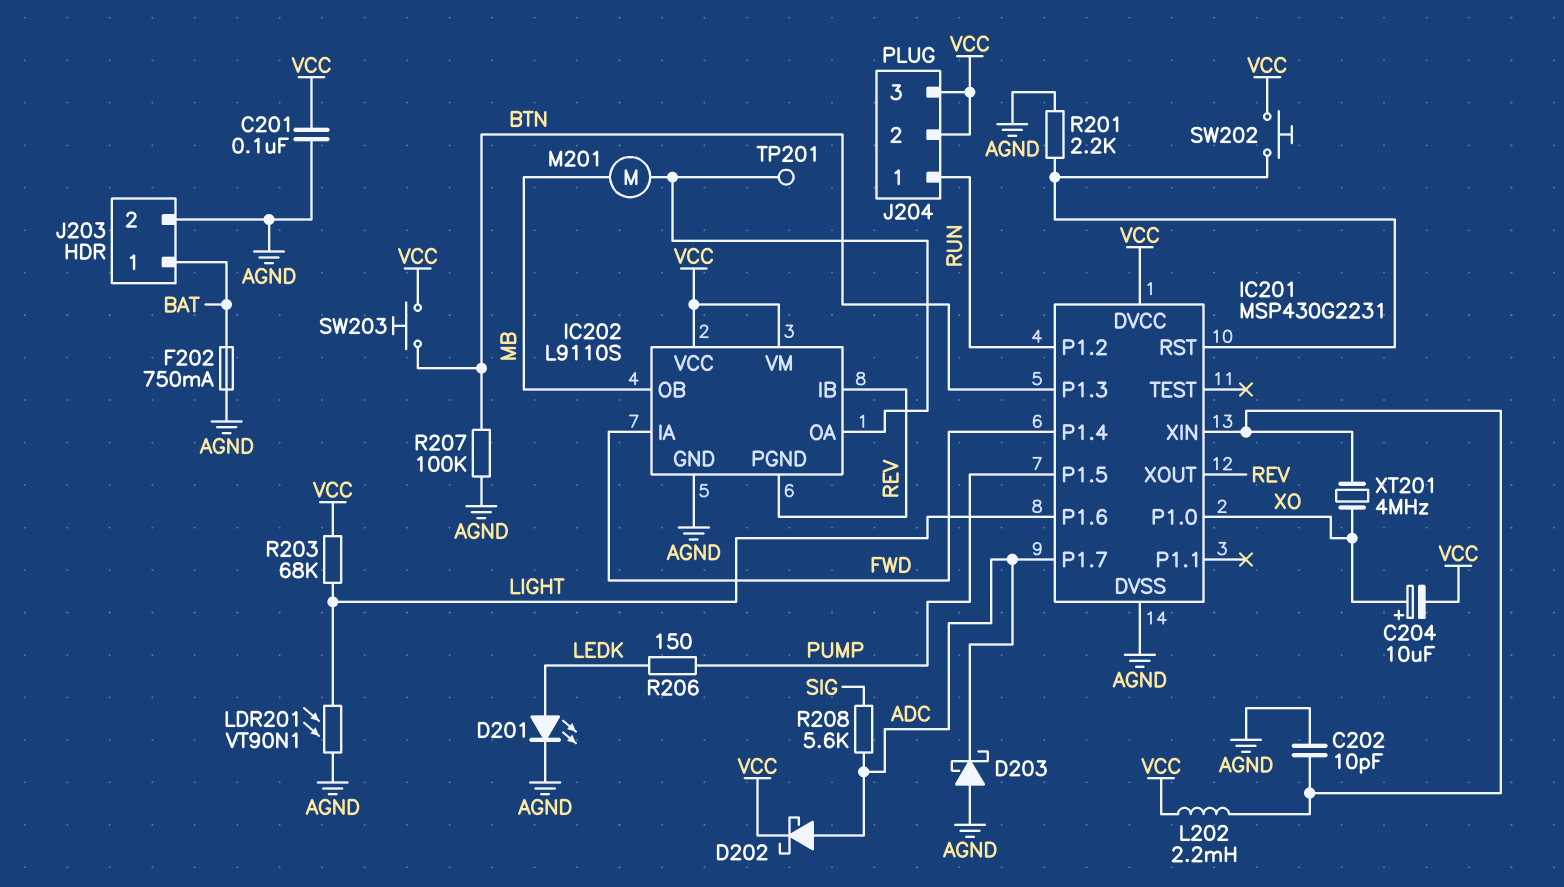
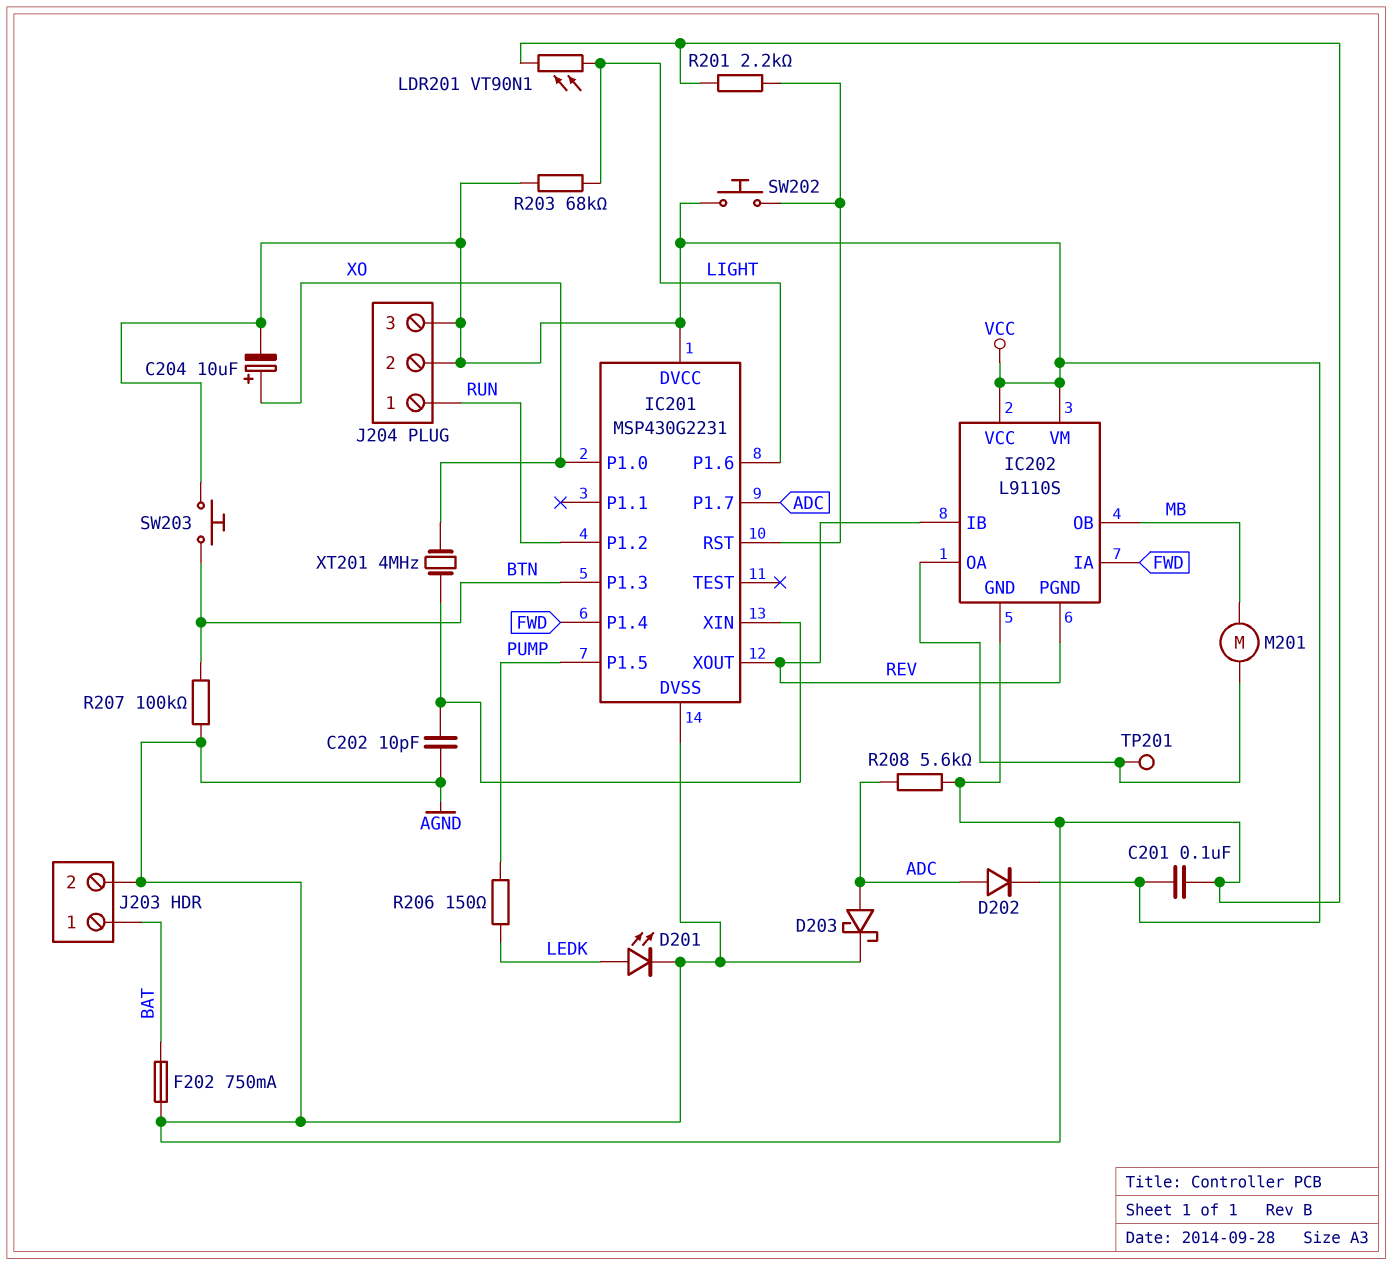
D202: schottky (A ADC, K VCC) -> diode (A ADC, K VCC)
D203: schottky (A AGND, K ADC) -> schottky (A ADC, K AGND)
L202: 2.2mH (IC201/XIN, VCC) -> none
R208: 5.6k (ADC, SIG) -> 5.6k (ADC, AGND)

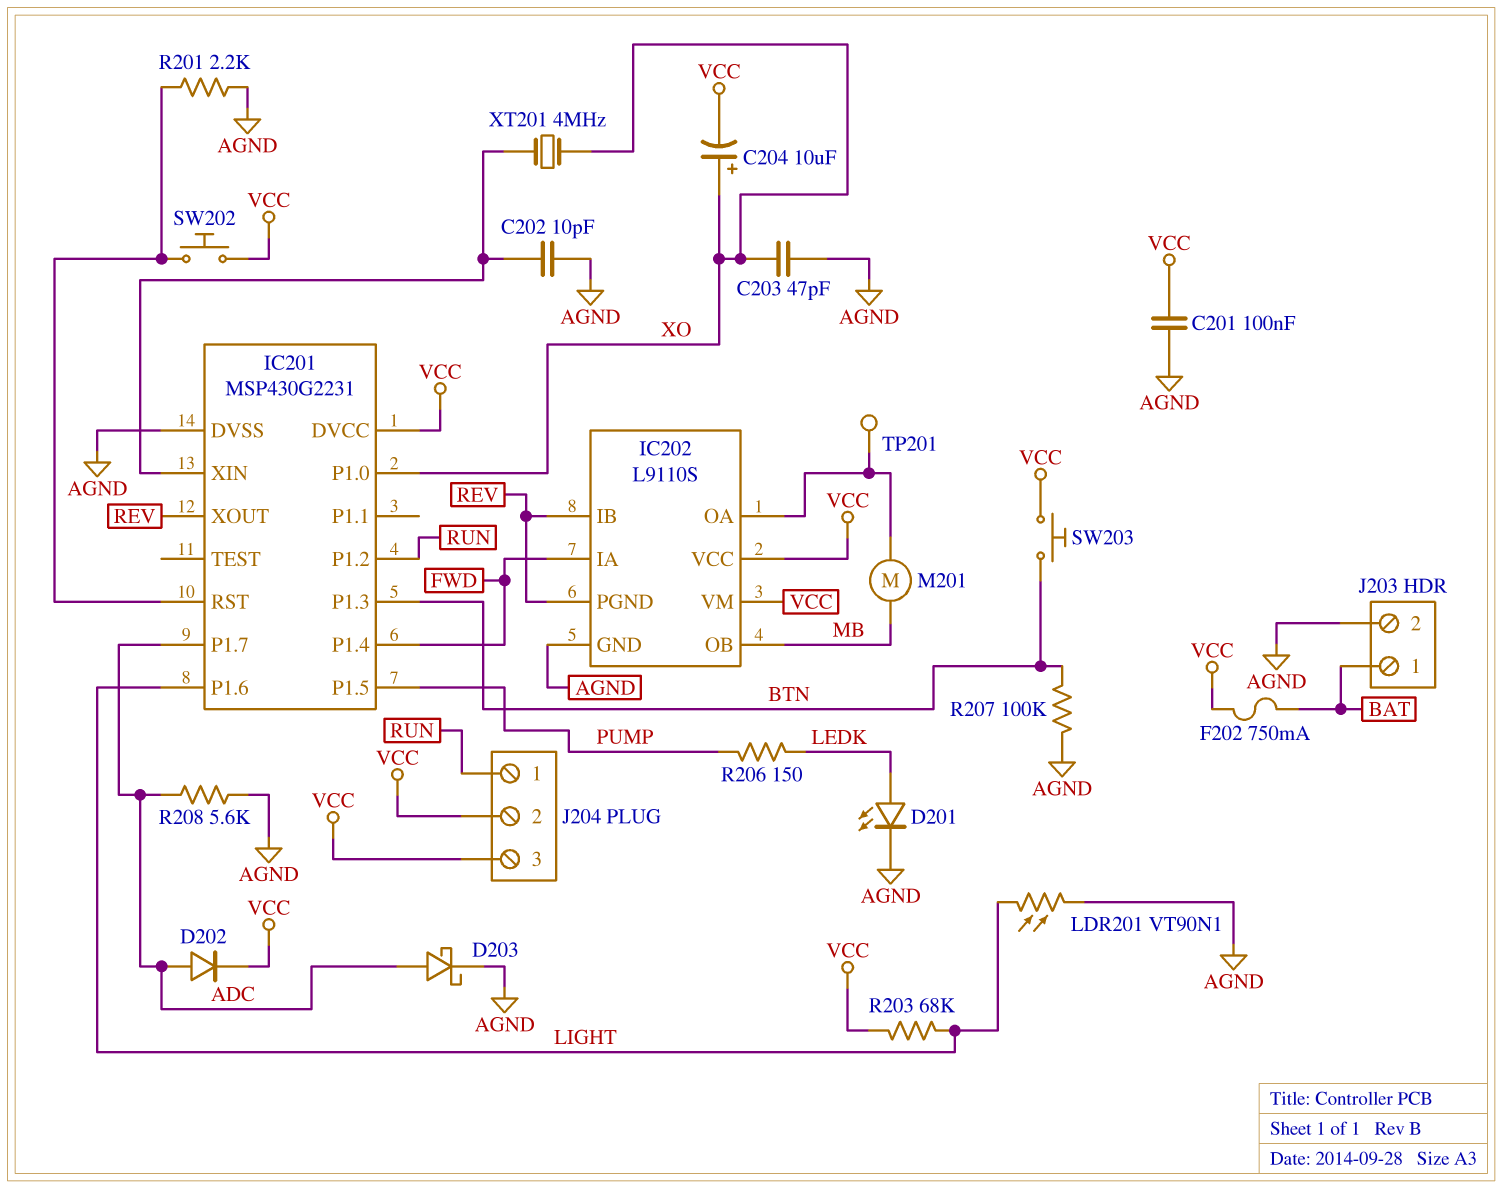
C203: none -> 47pF (AGND, XO)
F202: 750mA (AGND, BAT) -> 750mA (BAT, VCC)

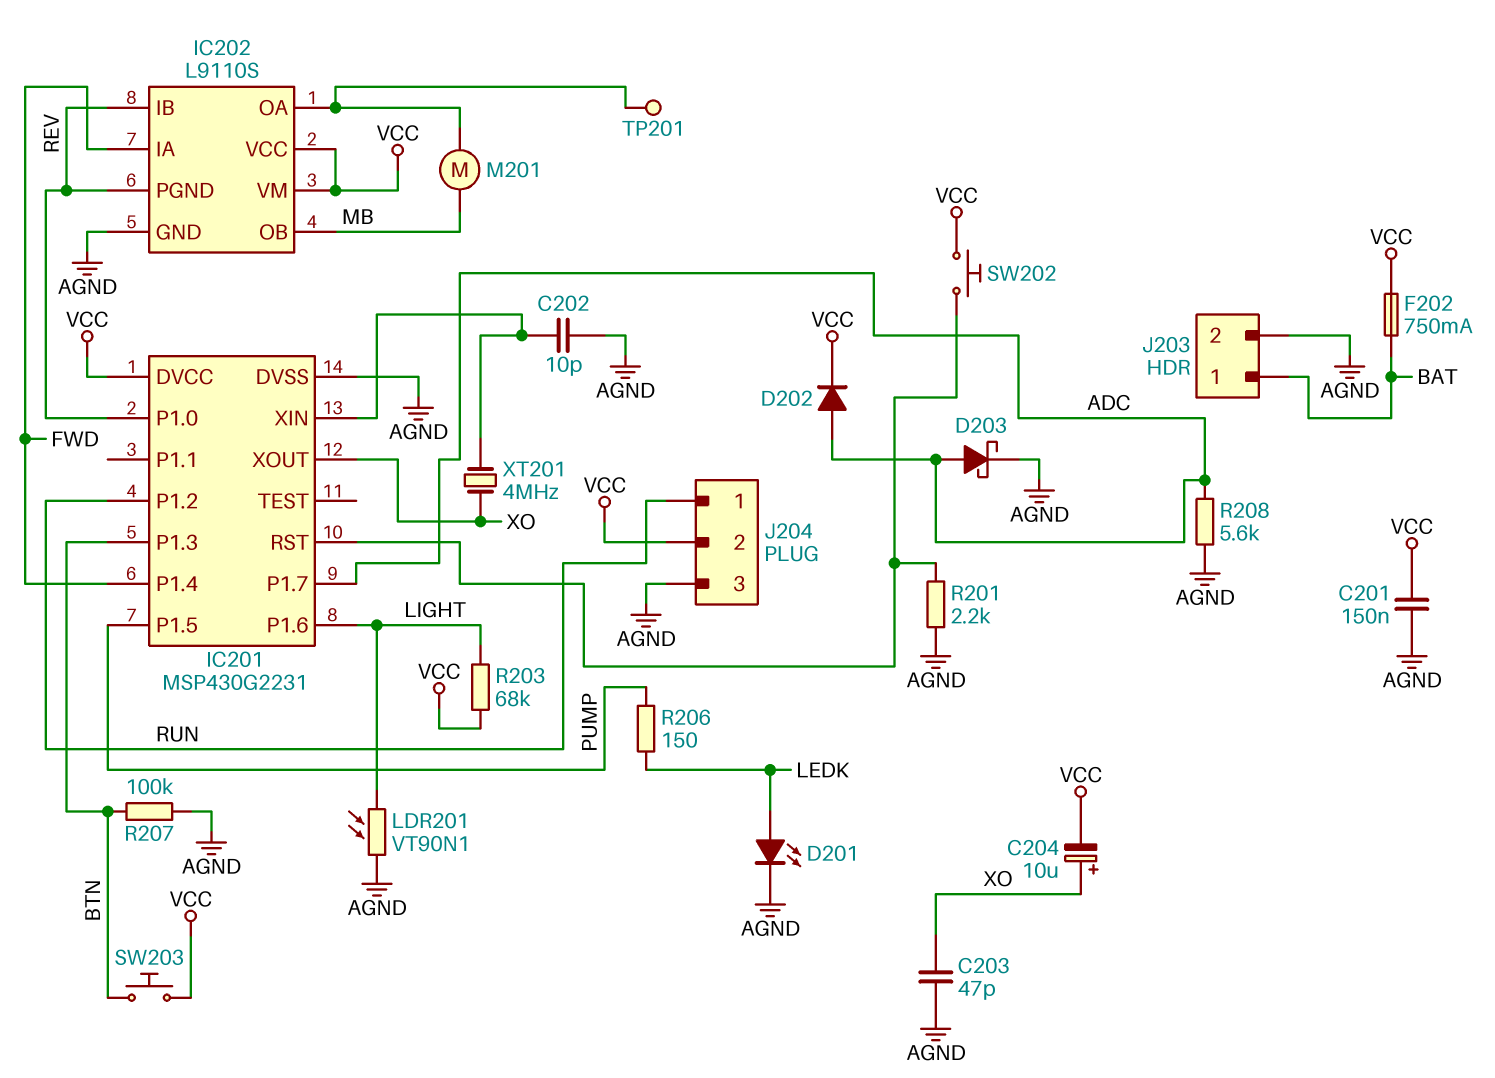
C201: 100nF (AGND, VCC) -> 150nF (AGND, VCC)
IC201 pin P1.0: XO -> REV
IC201 pin XOUT: REV -> XO
J204 pin 3: VCC -> AGND

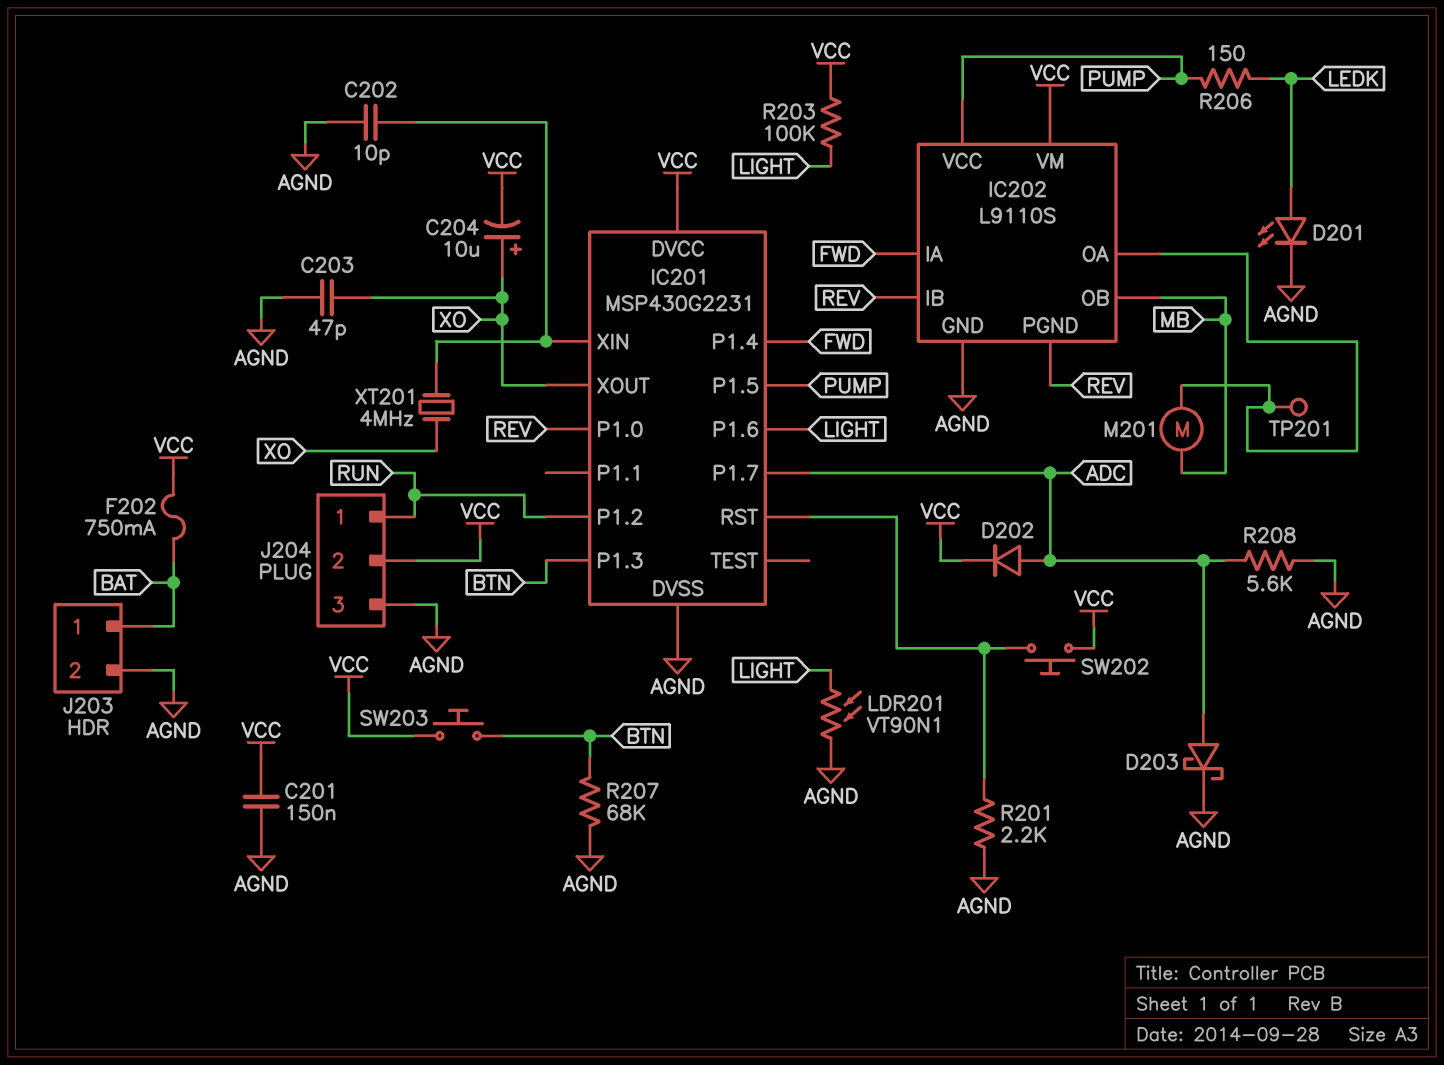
IC202 pin VCC: VCC -> PUMP
R203: 68k (LIGHT, VCC) -> 100k (LIGHT, VCC)
R207: 100k (AGND, BTN) -> 68k (AGND, BTN)

